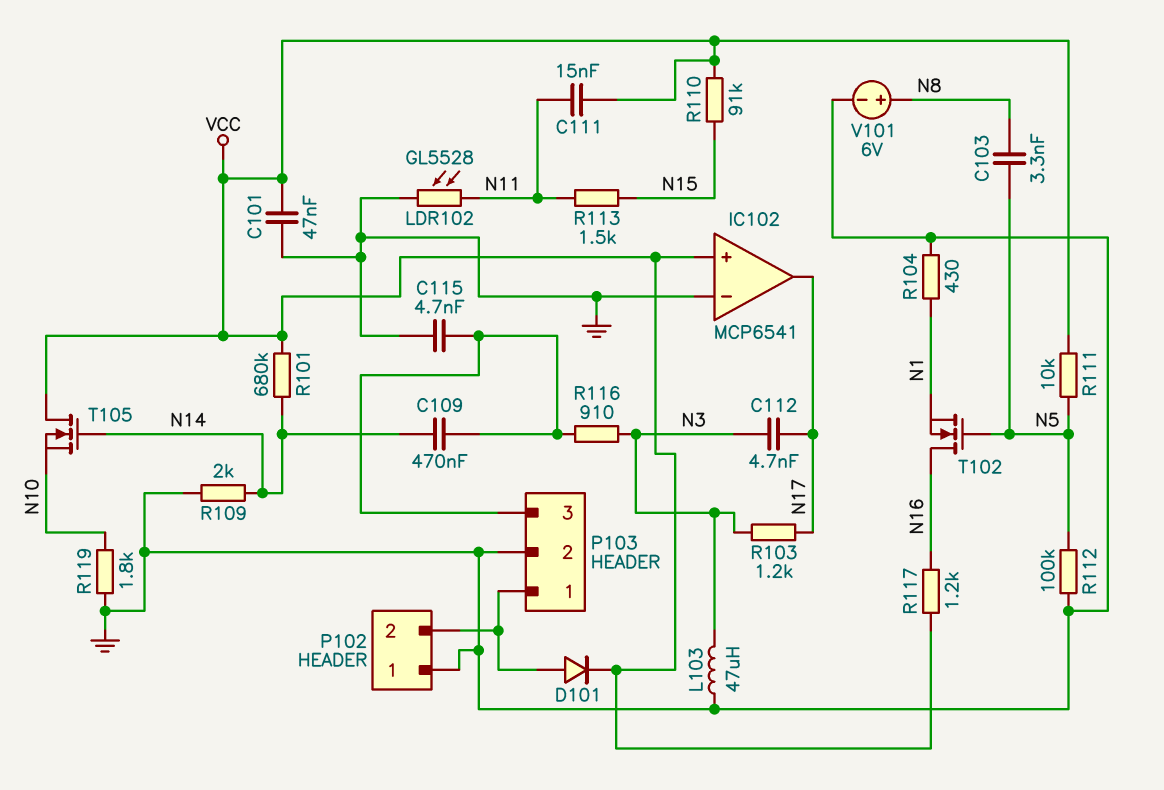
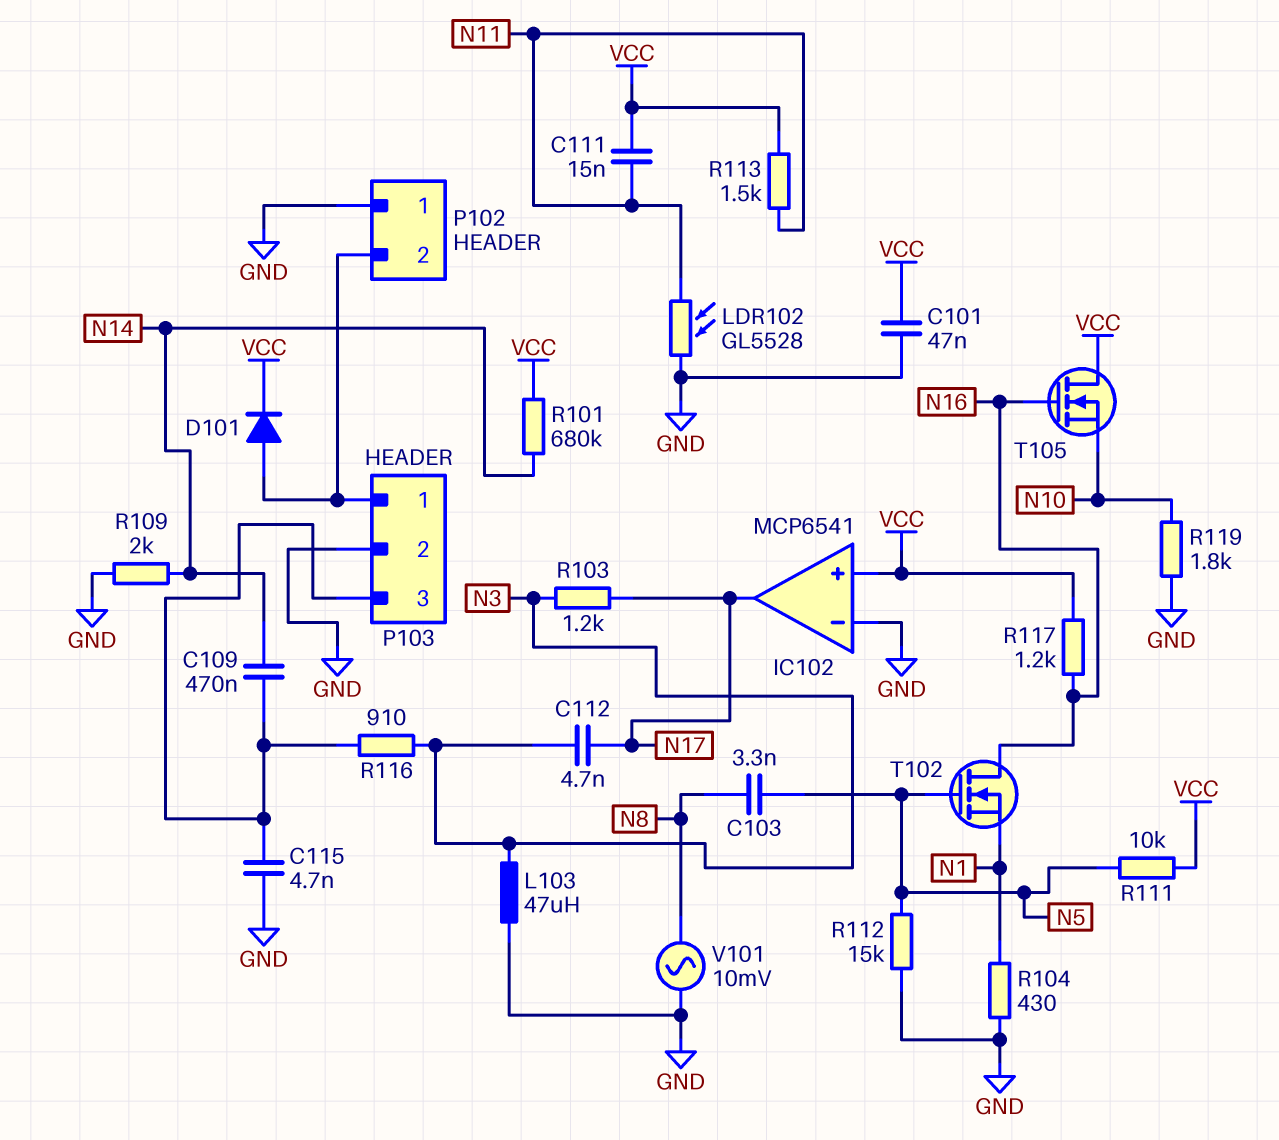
R110: 91k (N15, VCC) -> none
R112: 100k (GND, N5) -> 15k (GND, N5)
R113: 1.5k (N11, N15) -> 1.5k (N11, VCC)
T105: NMOS (G N14, D VCC, S N10) -> NMOS (G N16, D VCC, S N10)
V101: 6V (plus N8, minus GND) -> AC 10mV (GND, N8)

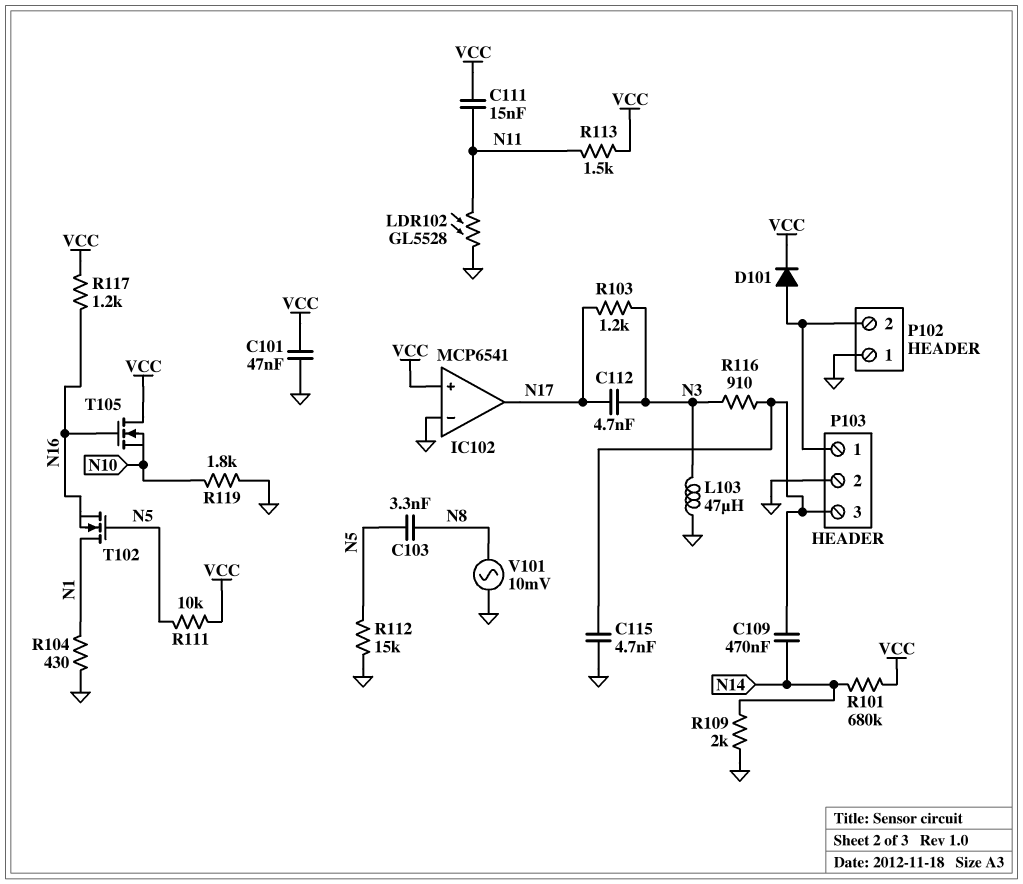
T102: NMOS (G N5, D N16, S N1) -> NMOS (G N5, D N1, S N16)

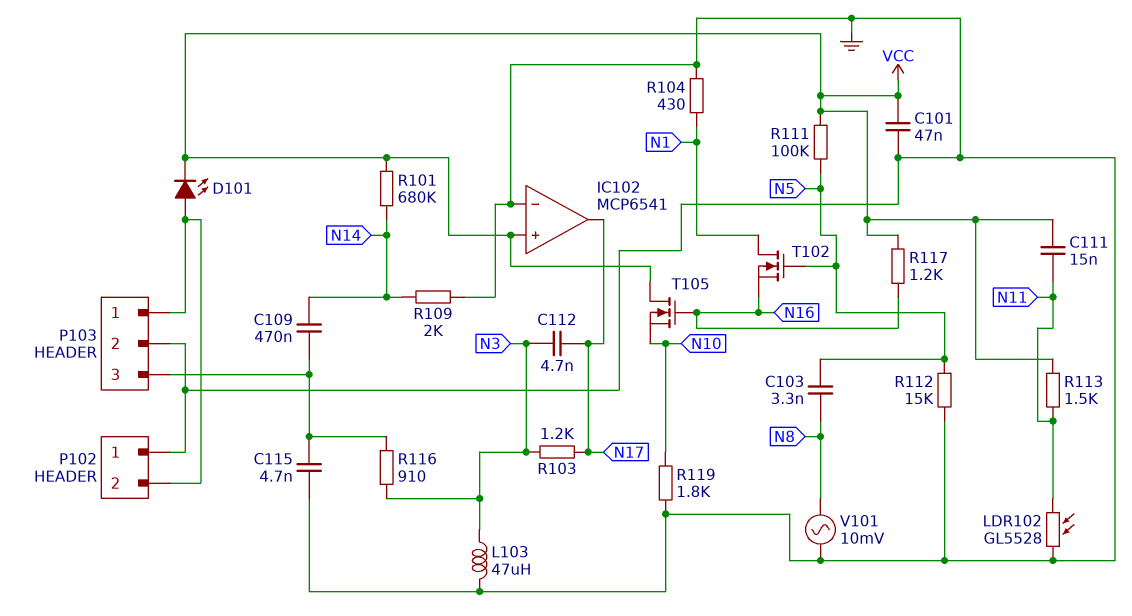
D101: diode (A P102/2, K VCC) -> LED (A P102/2, K VCC)
R111: 10k (N5, VCC) -> 100k (N5, VCC)

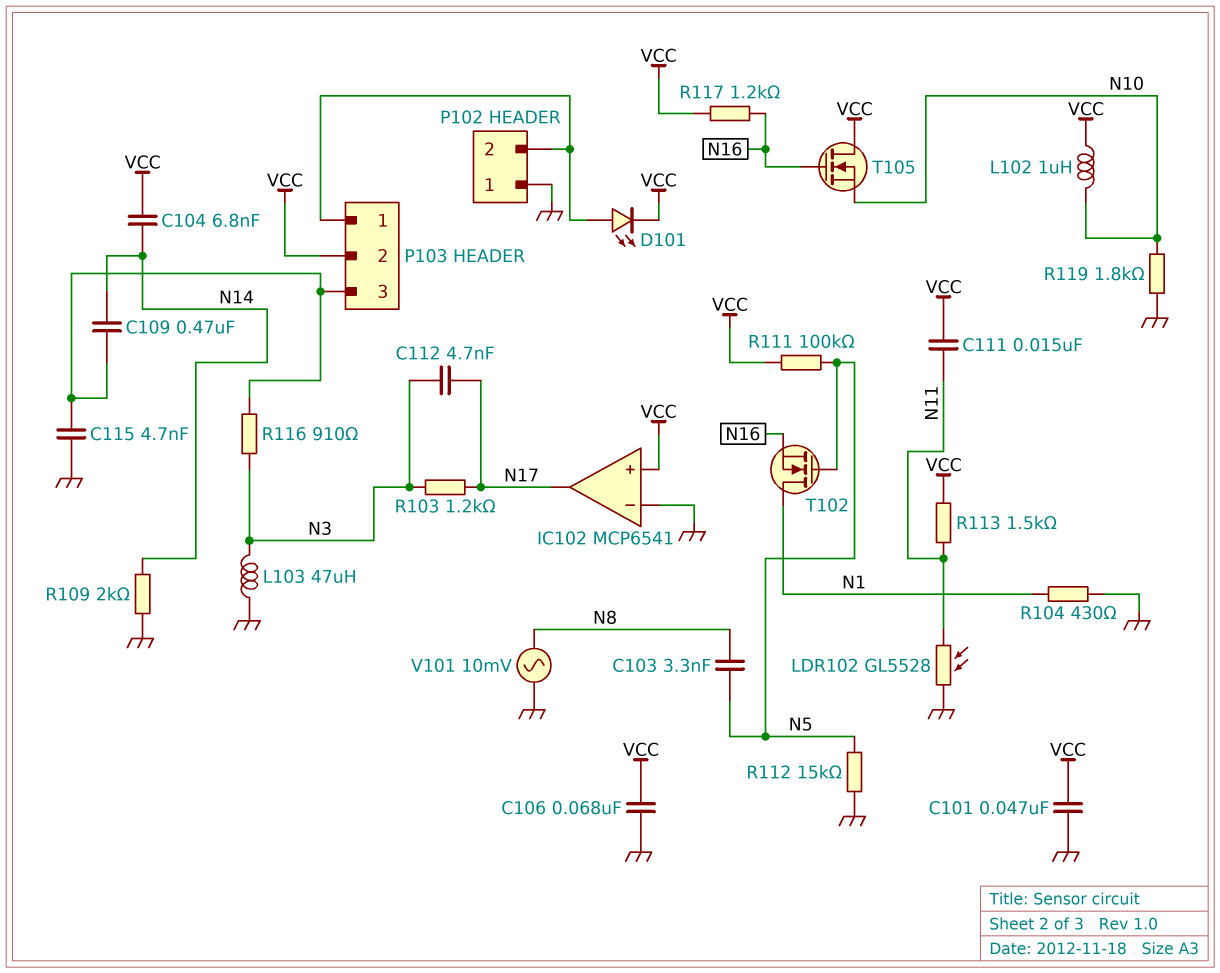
C104: none -> 6.8nF (N14, VCC)
C106: none -> 68nF (GND, VCC)
L102: none -> 1uH (N10, VCC)
P103 pin 2: GND -> VCC
R101: 680k (N14, VCC) -> none

